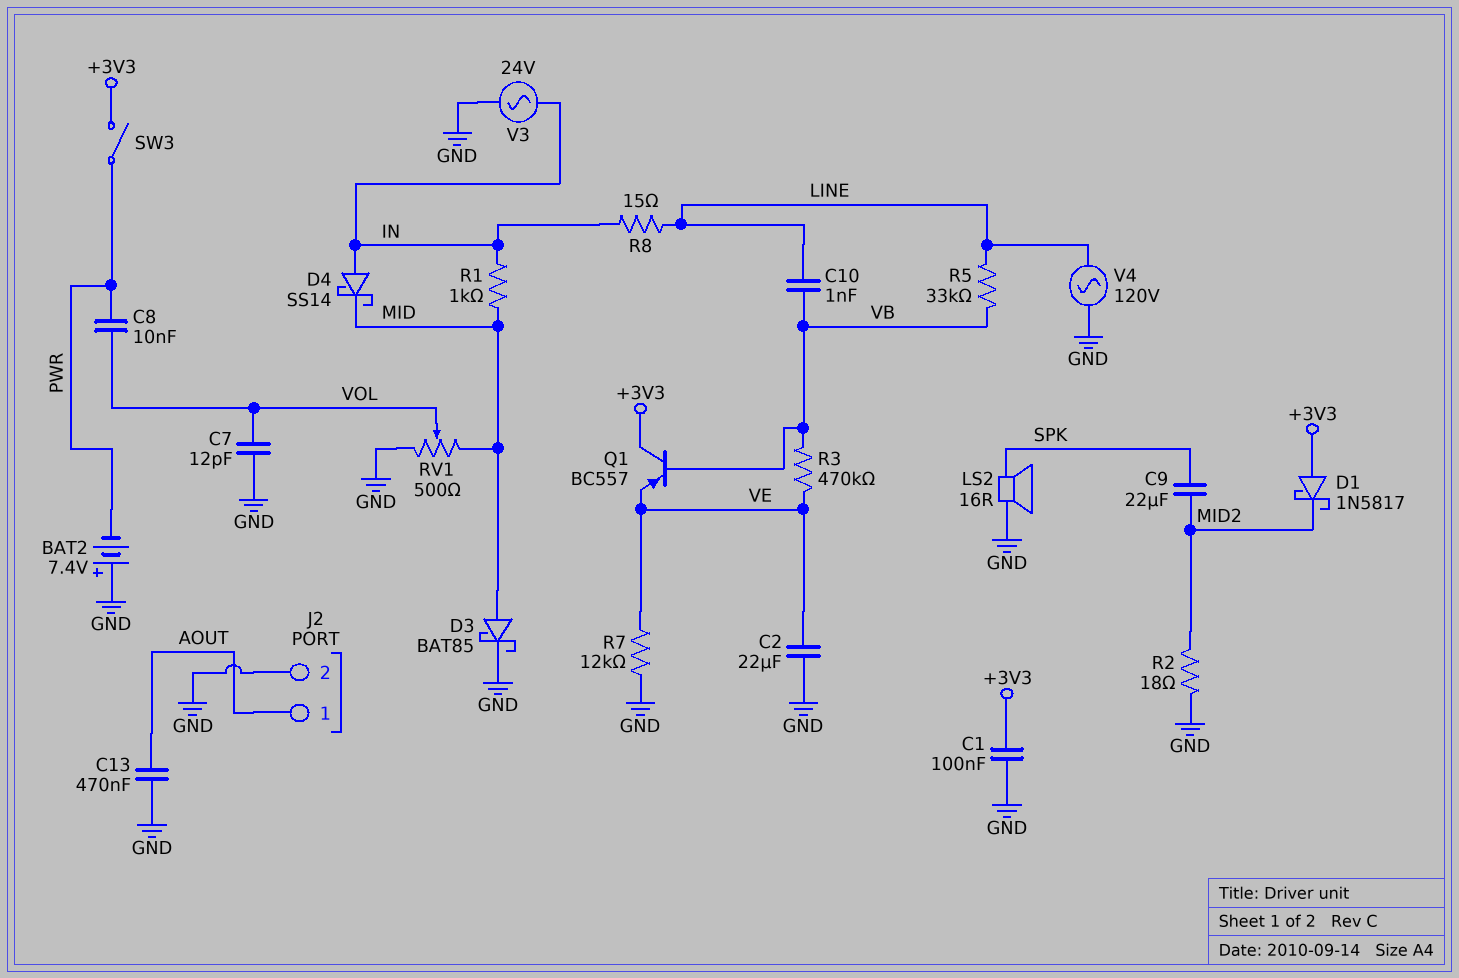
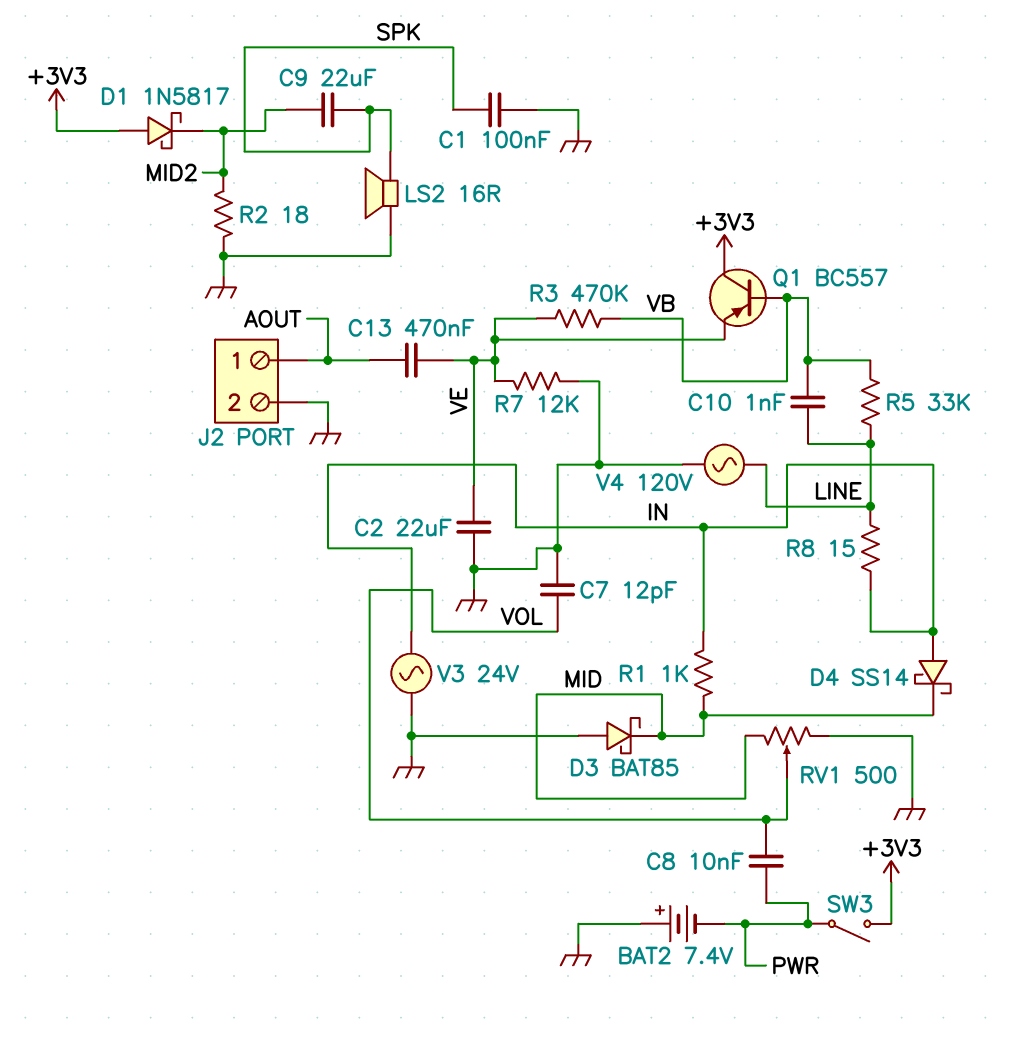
C1: 100nF (+3V3, GND) -> 100nF (GND, SPK)
C13: 470nF (AOUT, GND) -> 470nF (AOUT, VE)
D3: schottky BAT85 (A MID, K GND) -> schottky BAT85 (A GND, K MID)

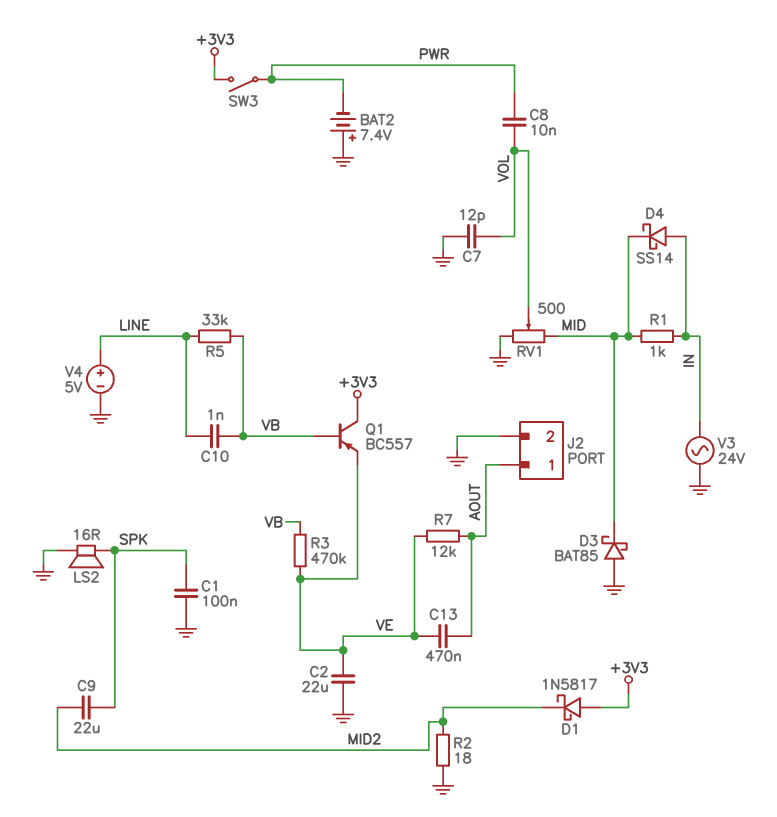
R7: 12k (GND, VE) -> 12k (AOUT, VE)
R8: 15 (IN, LINE) -> none
V4: AC 120V (GND, LINE) -> 5V (plus LINE, minus GND)

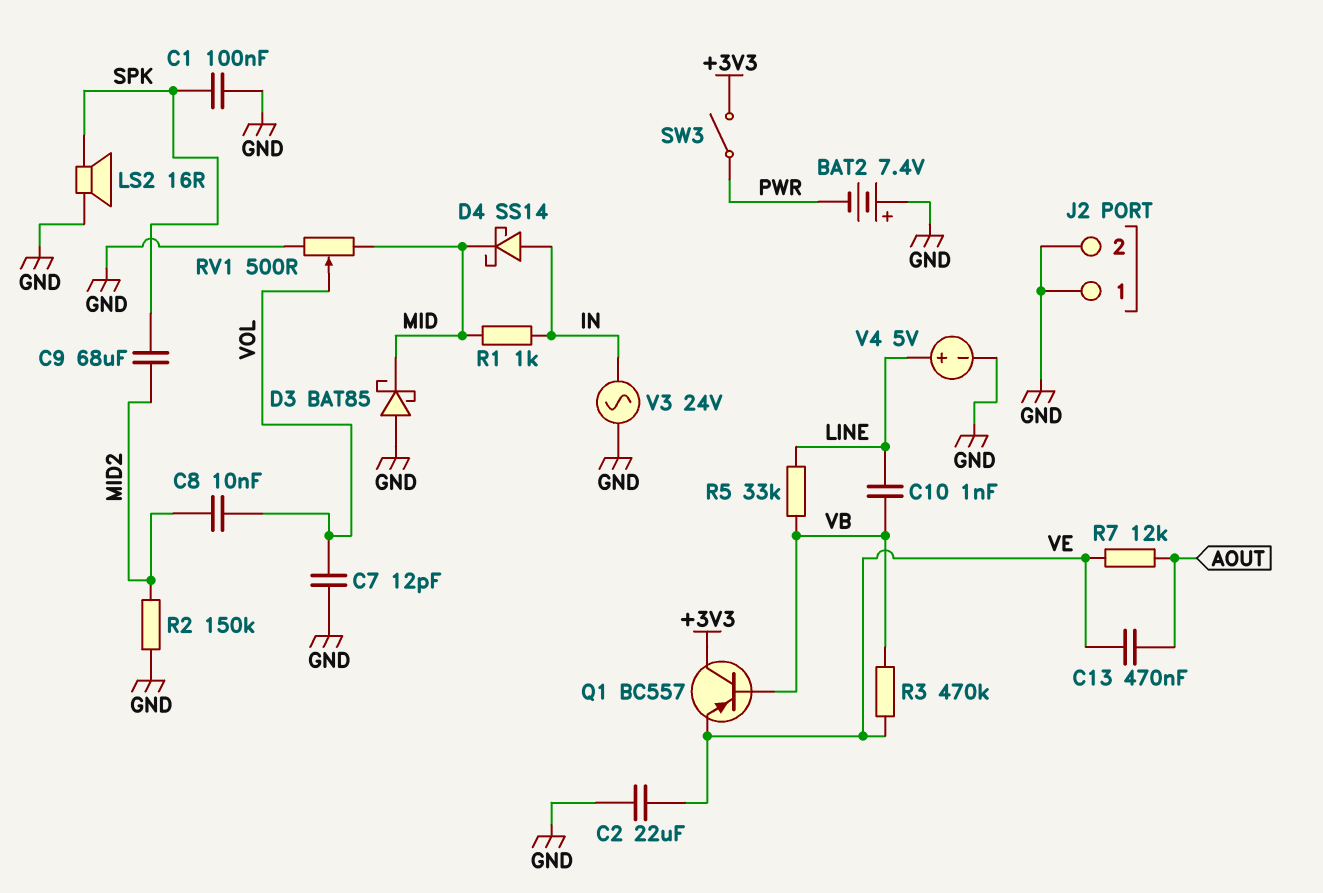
C8: 10nF (PWR, VOL) -> 10nF (MID2, VOL)
C9: 22uF (MID2, SPK) -> 68uF (MID2, SPK)
D1: schottky 1N5817 (A +3V3, K MID2) -> none
J2 pin 1: AOUT -> GND
R2: 18 (GND, MID2) -> 150k (GND, MID2)

